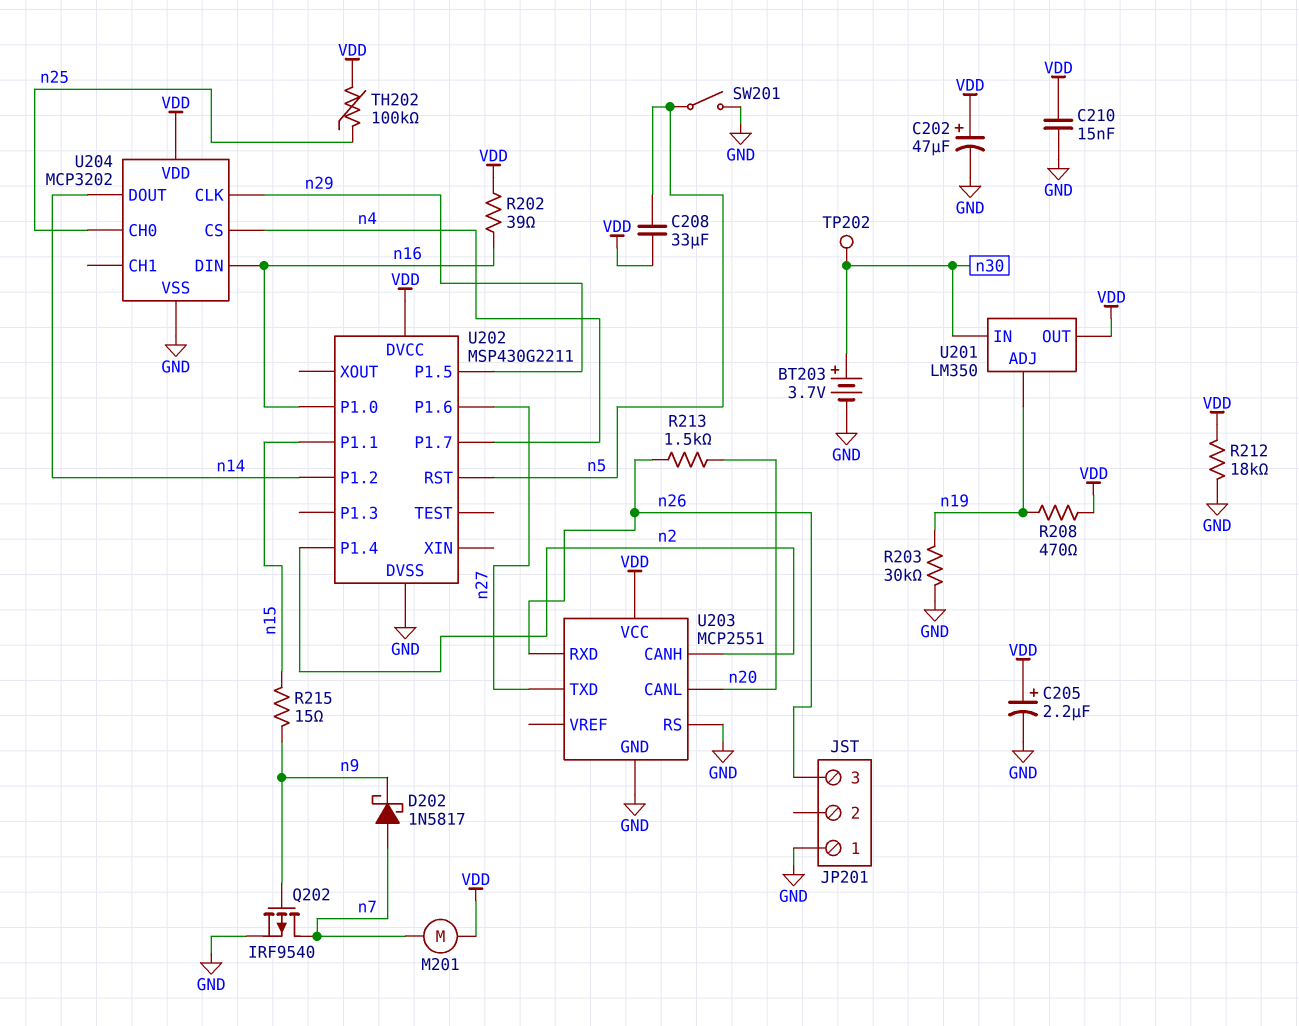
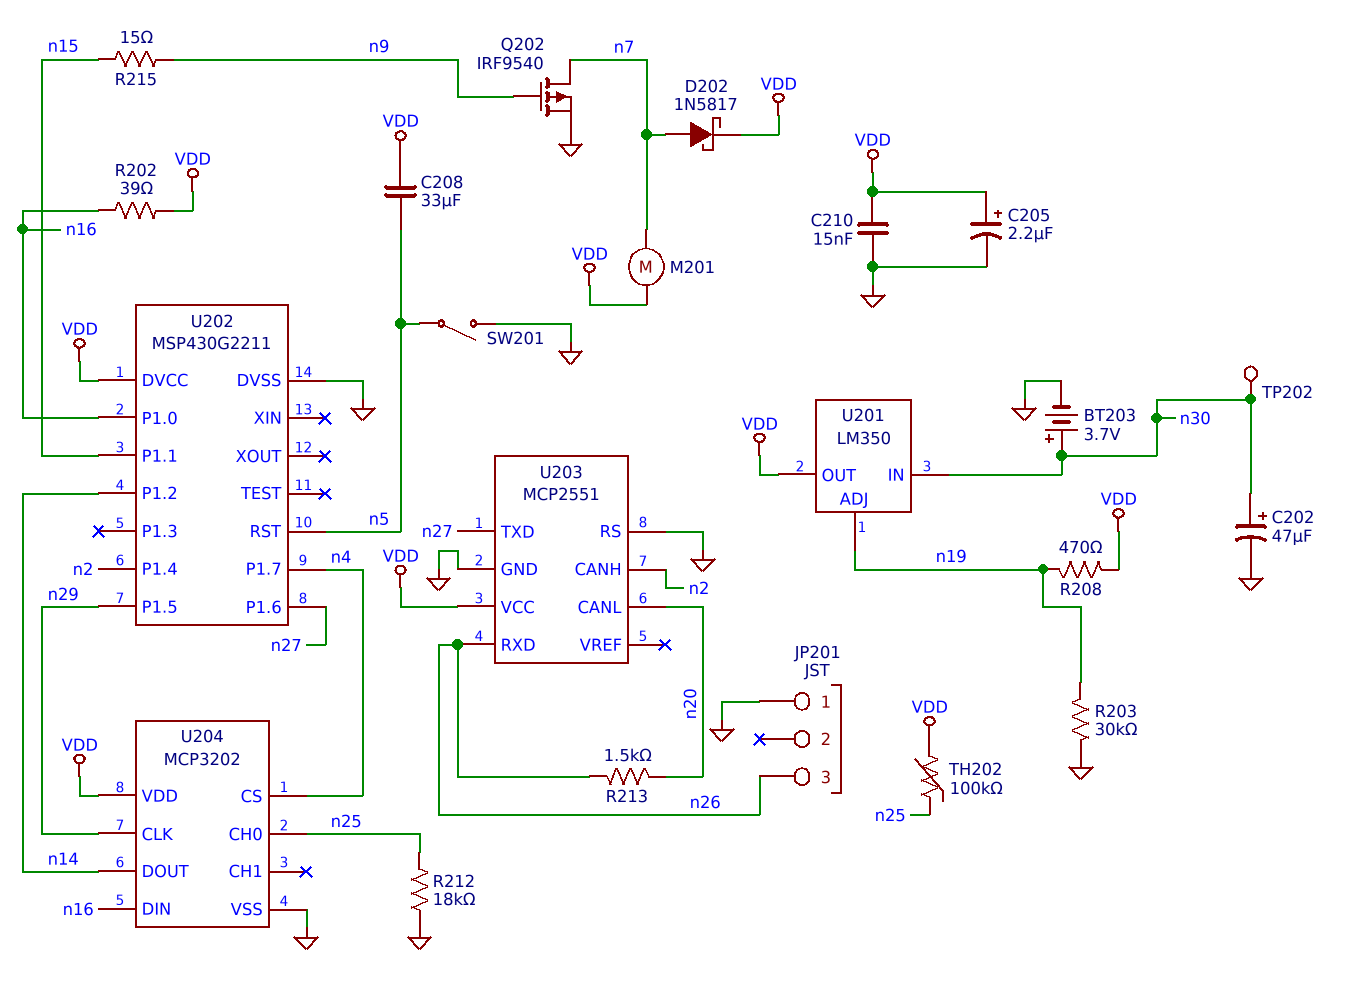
C202: 47uF (plus VDD, minus GND) -> 47uF (plus n30, minus GND)
D202: schottky 1N5817 (A n7, K n9) -> schottky 1N5817 (A n7, K VDD)
R212: 18k (GND, VDD) -> 18k (GND, n25)

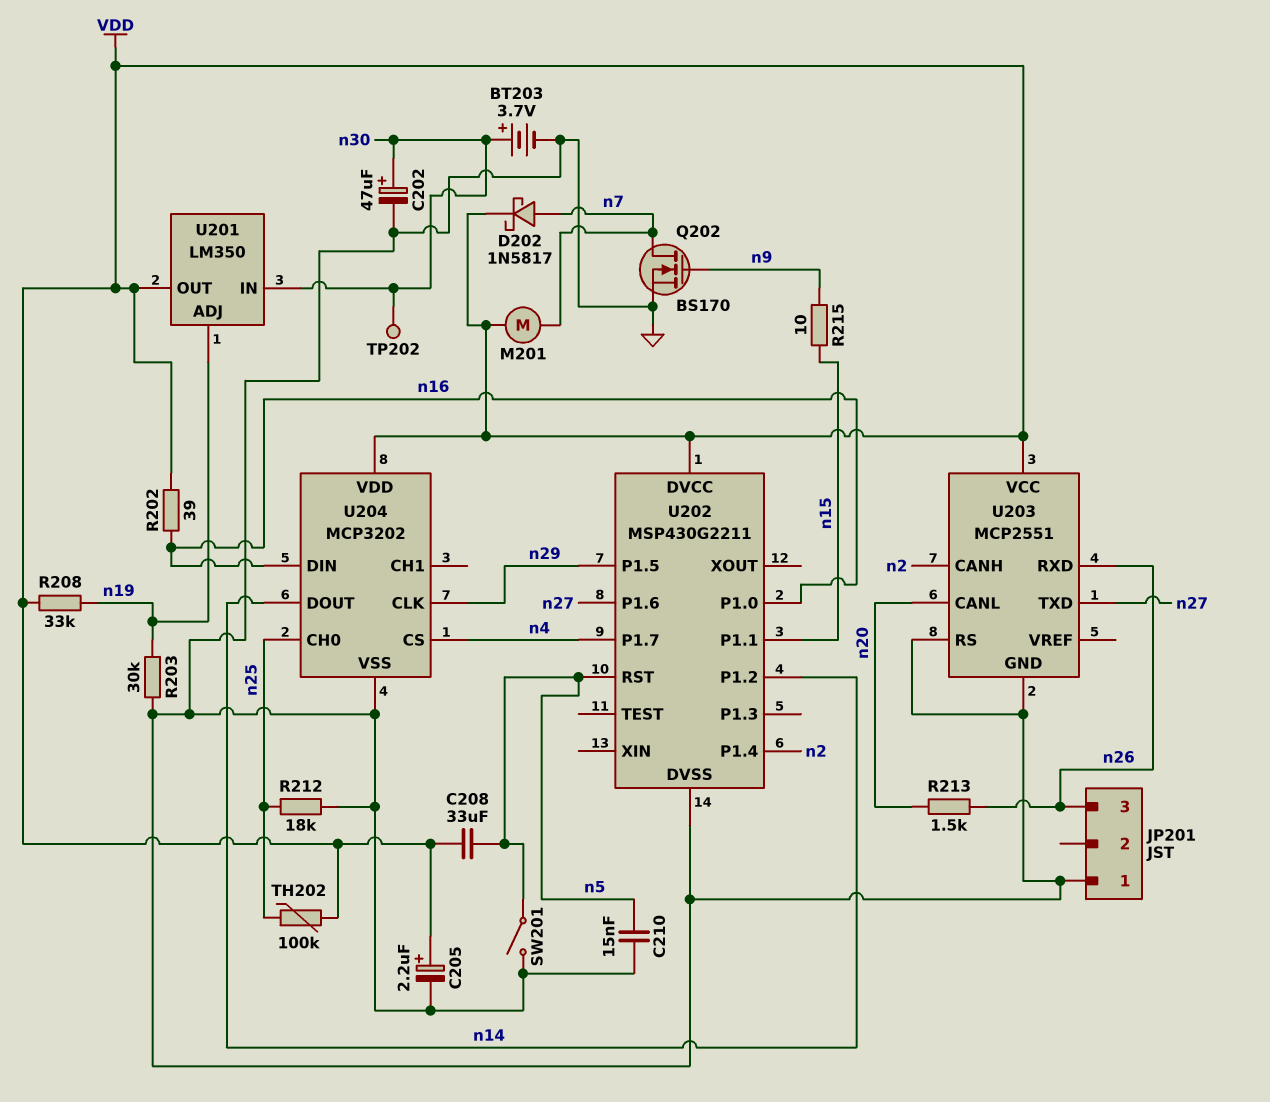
C210: 15nF (GND, VDD) -> 15nF (GND, n5)
Q202: PMOS IRF9540 (G n9, D n7, S GND) -> NMOS BS170 (G n9, D n7, S GND)
R208: 470 (VDD, n19) -> 33k (VDD, n19)
R215: 15 (n9, n15) -> 10 (n9, n15)

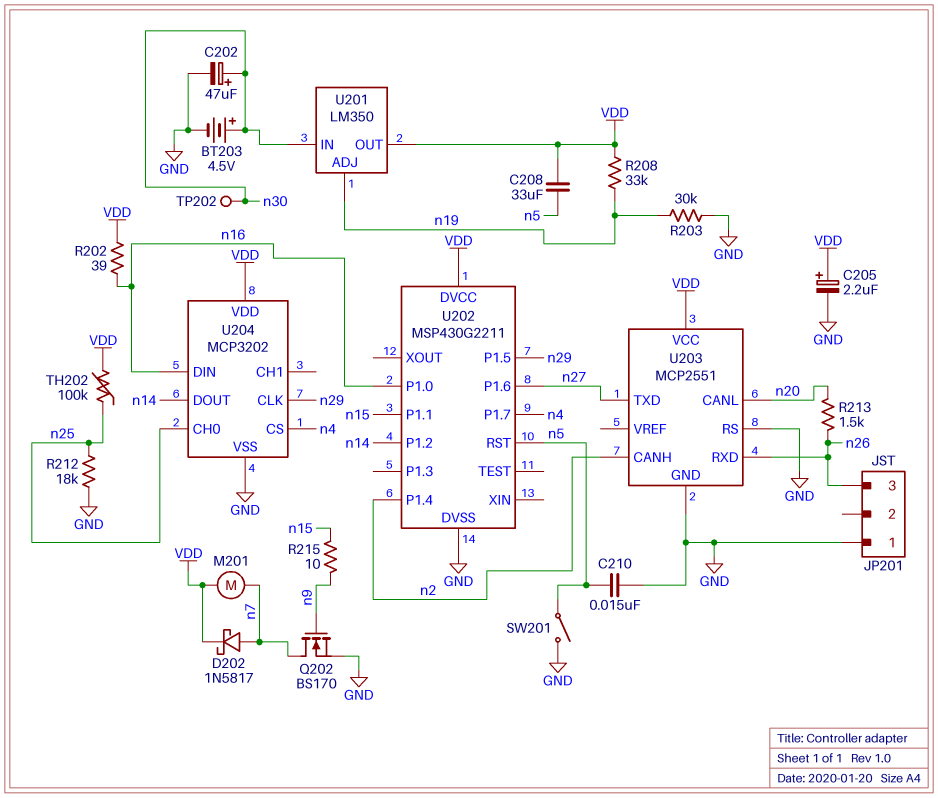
BT203: 3.7V (plus n30, minus GND) -> 4.5V (plus n30, minus GND)

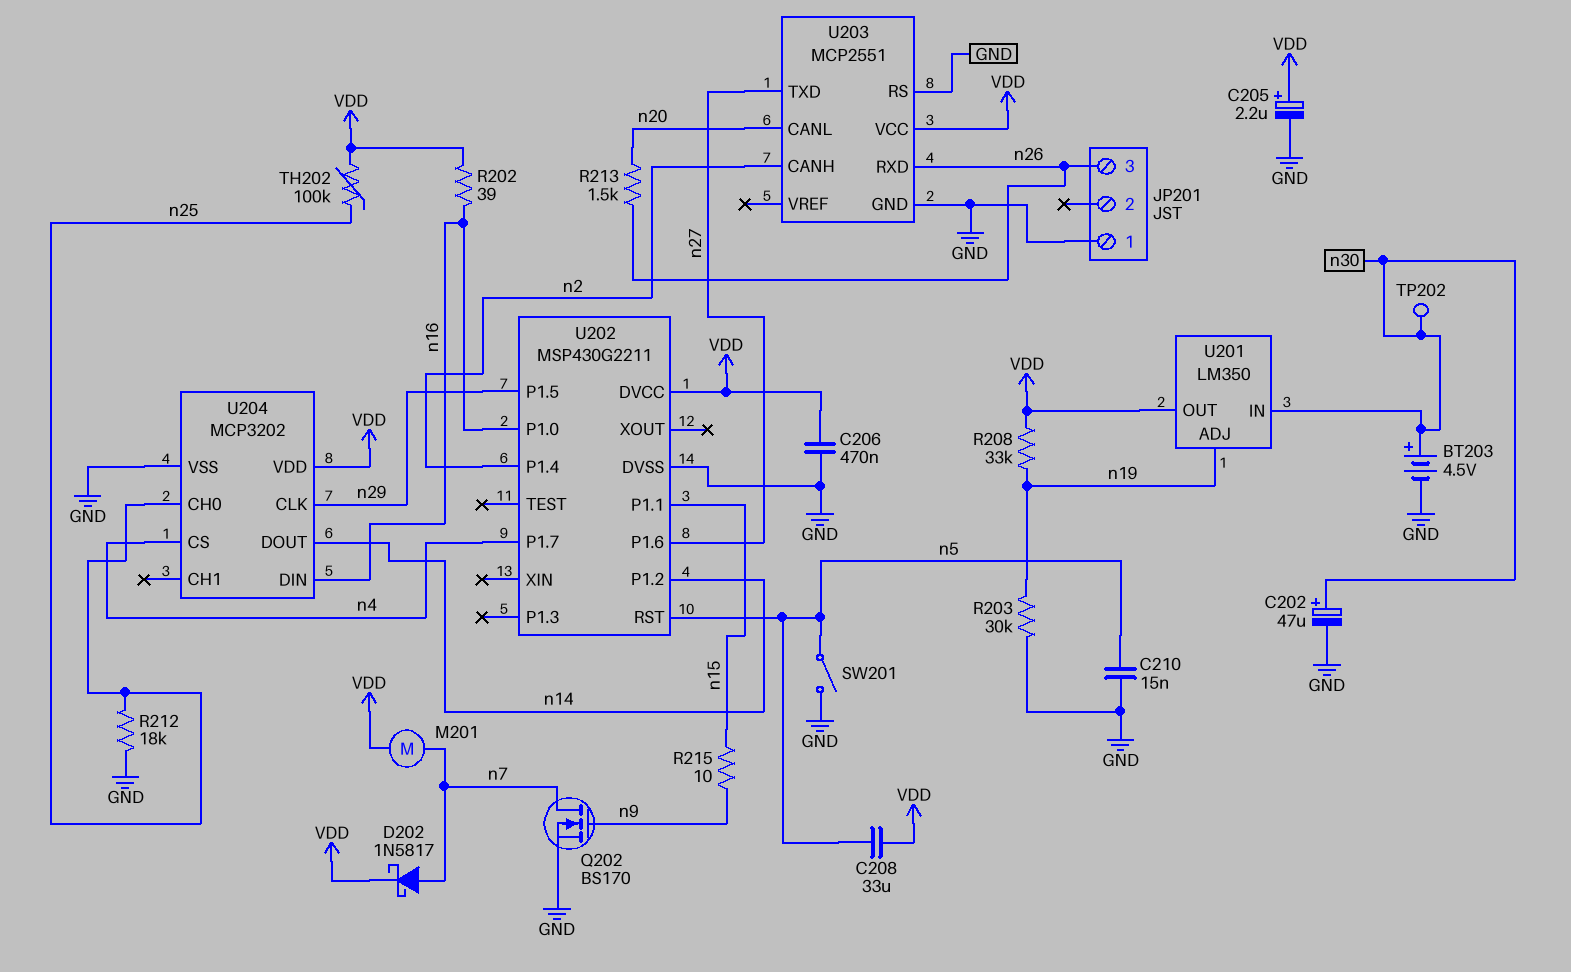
C206: none -> 470nF (GND, VDD)

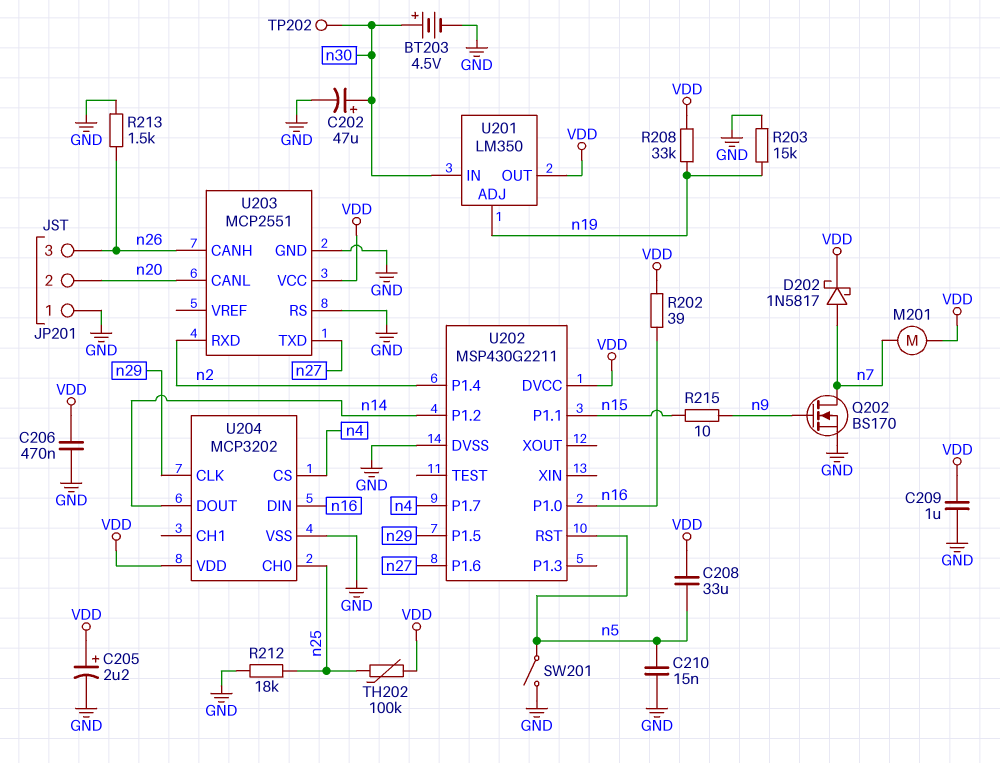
C209: none -> 1uF (GND, VDD)
JP201 pin 2: none -> n20
R203: 30k (GND, n19) -> 15k (GND, n19)
R213: 1.5k (n20, n26) -> 1.5k (GND, n26)
U203 pin CANH: n2 -> n26
U203 pin RXD: n26 -> n2

